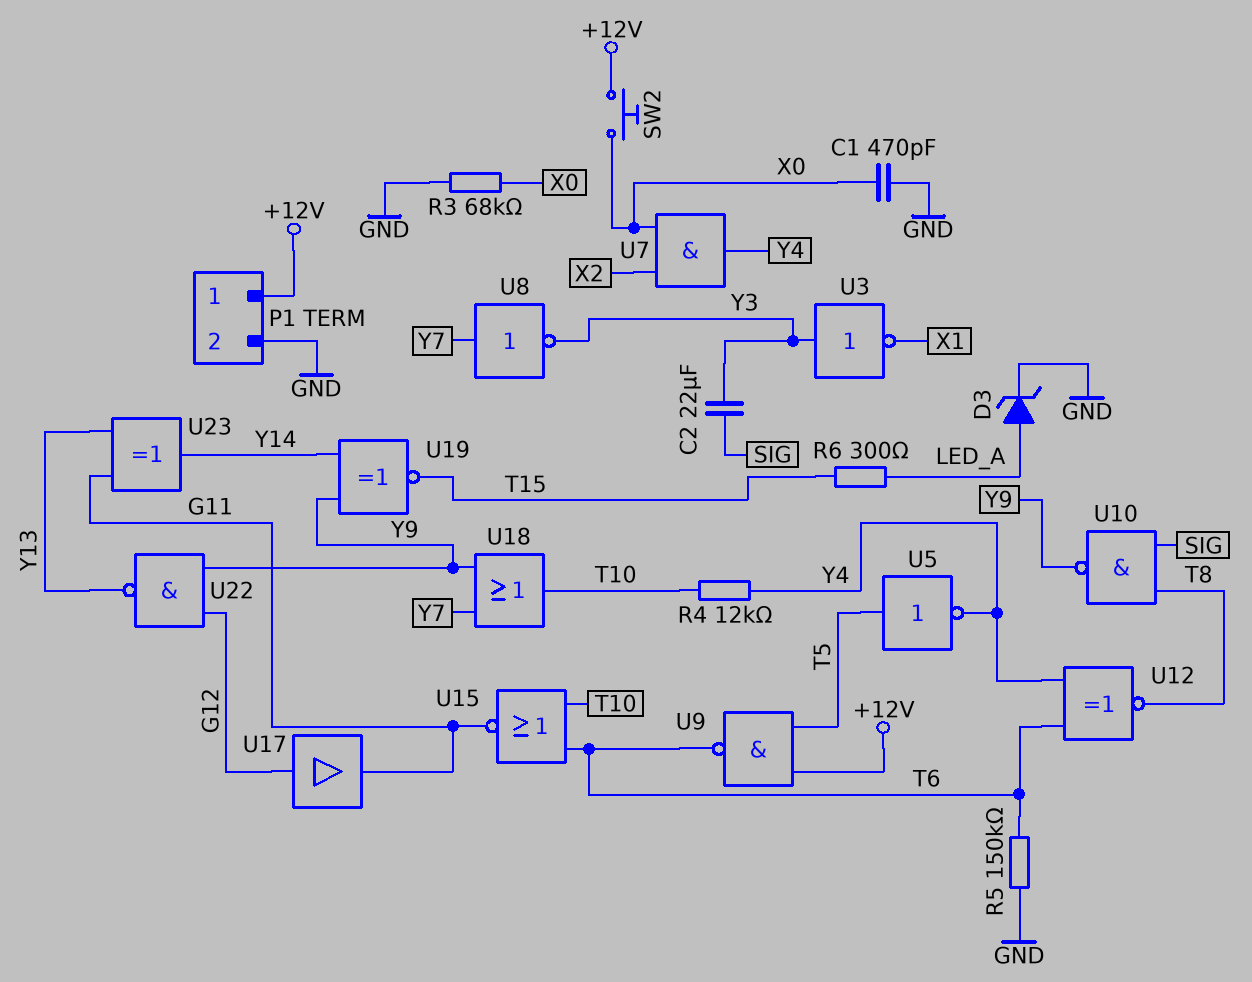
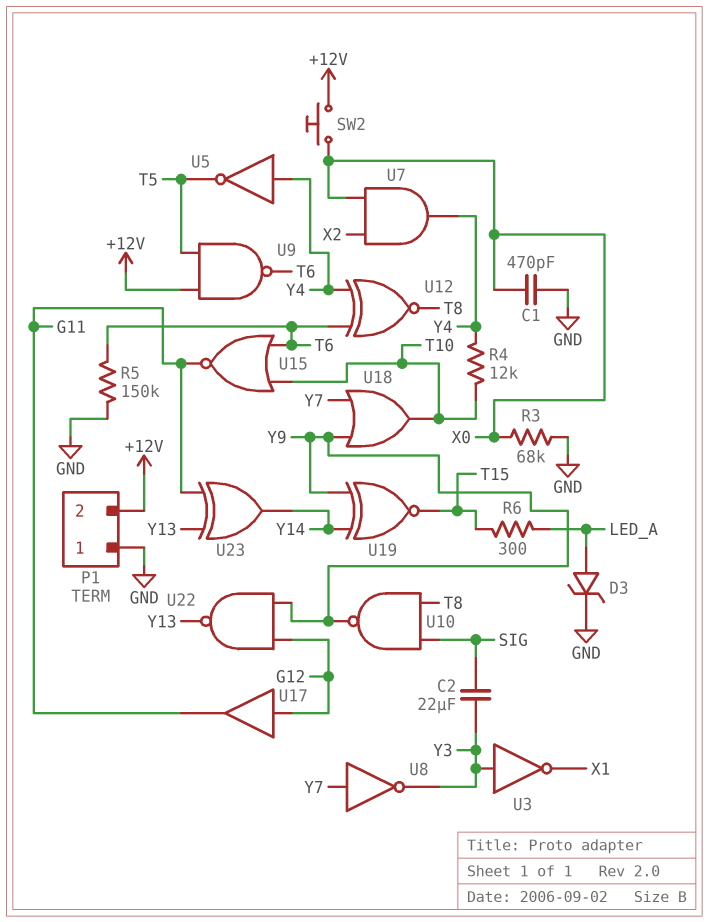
P1 pin 1: +12V -> GND
P1 pin 2: GND -> +12V
U5: NOT (in T5, out Y4) -> NOT (in Y4, out T5)

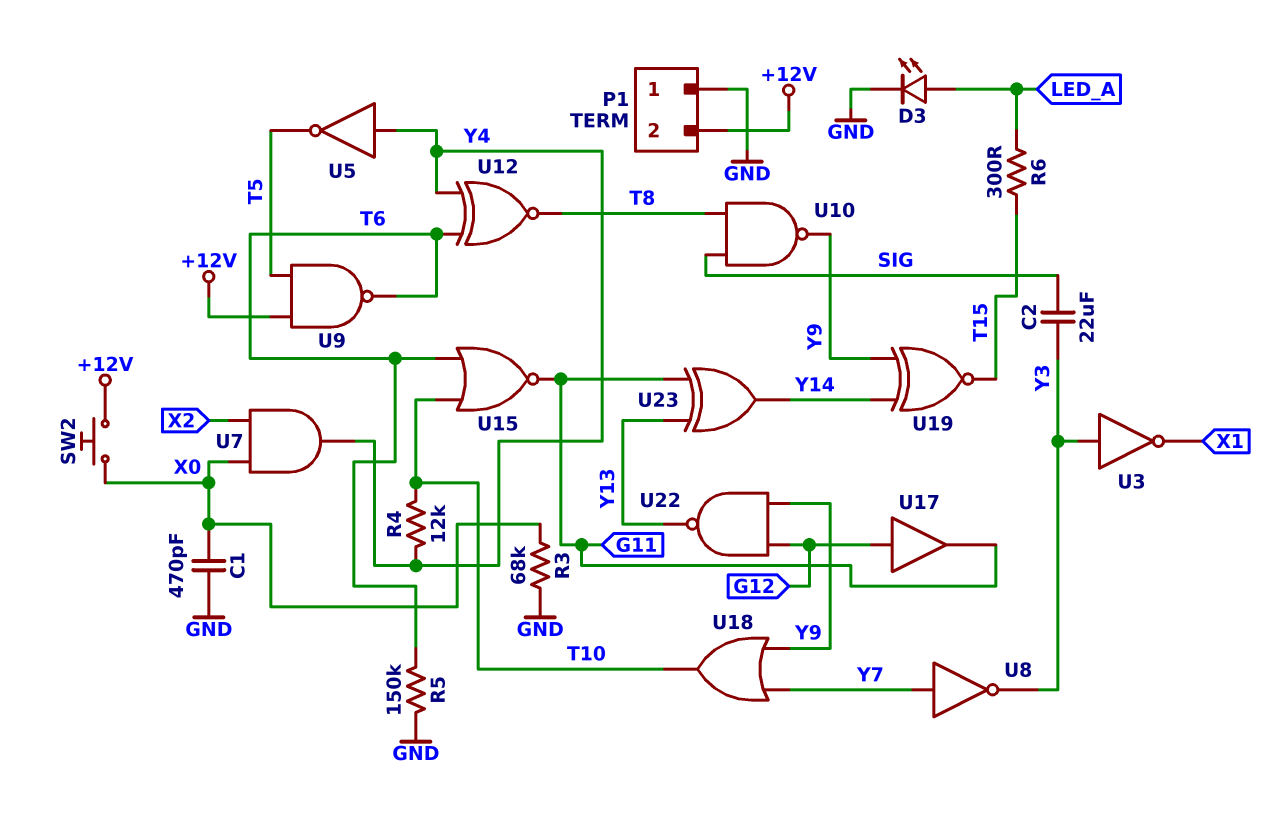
D3: zener (A LED_A, K GND) -> LED (A LED_A, K GND)

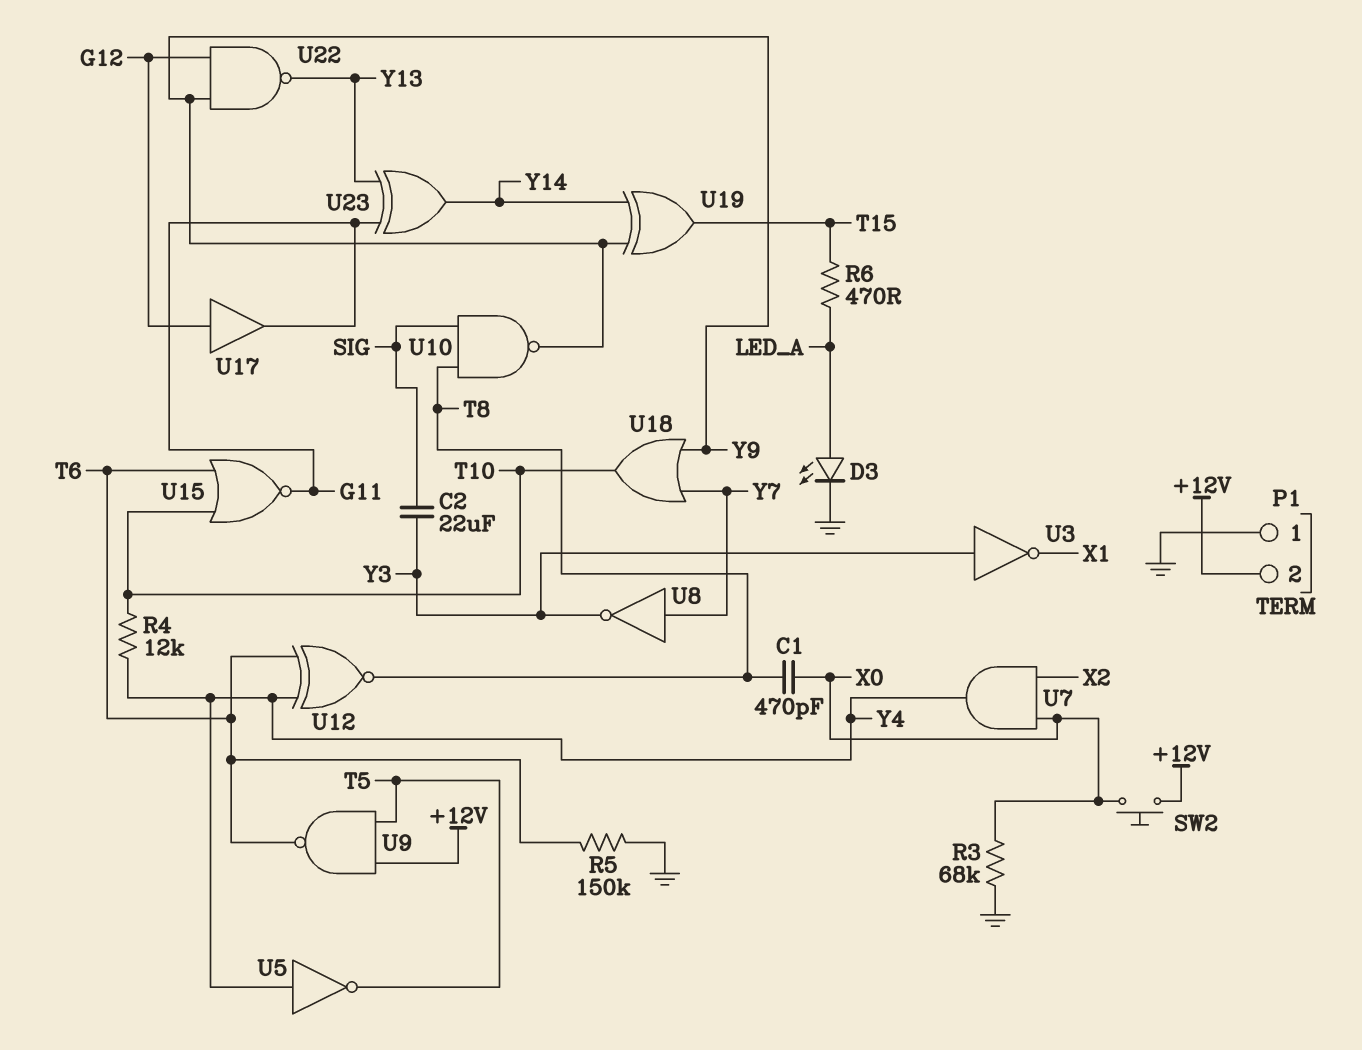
C1: 470pF (GND, X0) -> 470pF (T8, X0)
R6: 300 (LED_A, T15) -> 470 (LED_A, T15)
U19: XNOR (in Y9, in Y14, out T15) -> XOR (in Y9, in Y14, out T15)

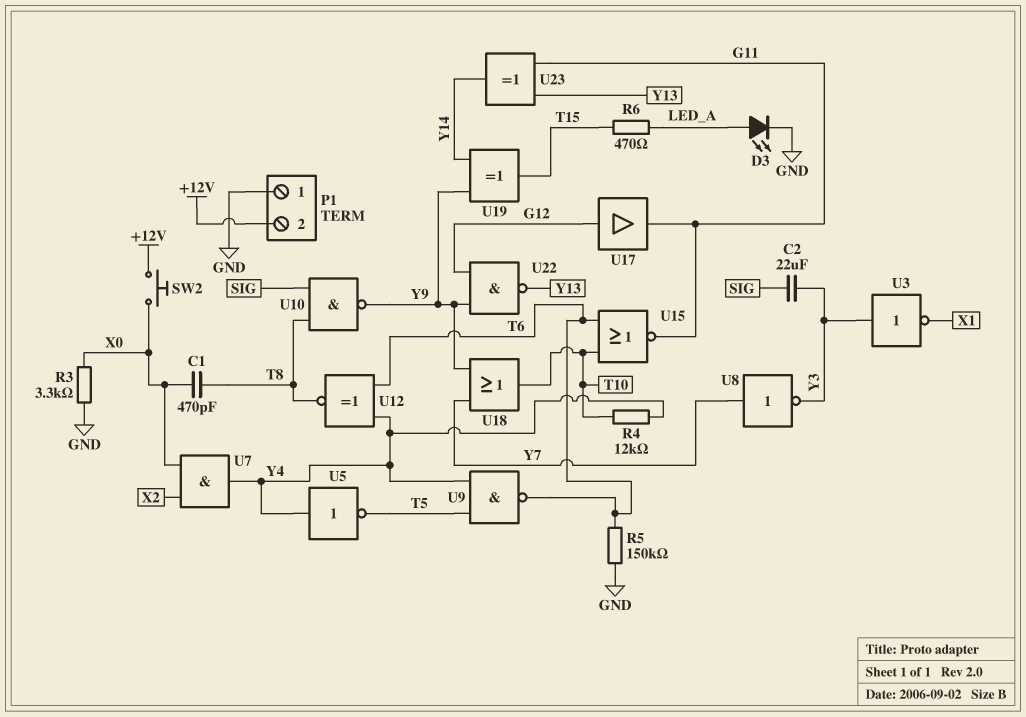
R3: 68k (GND, X0) -> 3.3k (GND, X0)
U9: NAND (in +12V, in T5, out T6) -> NAND (in T5, in Y4, out T6)

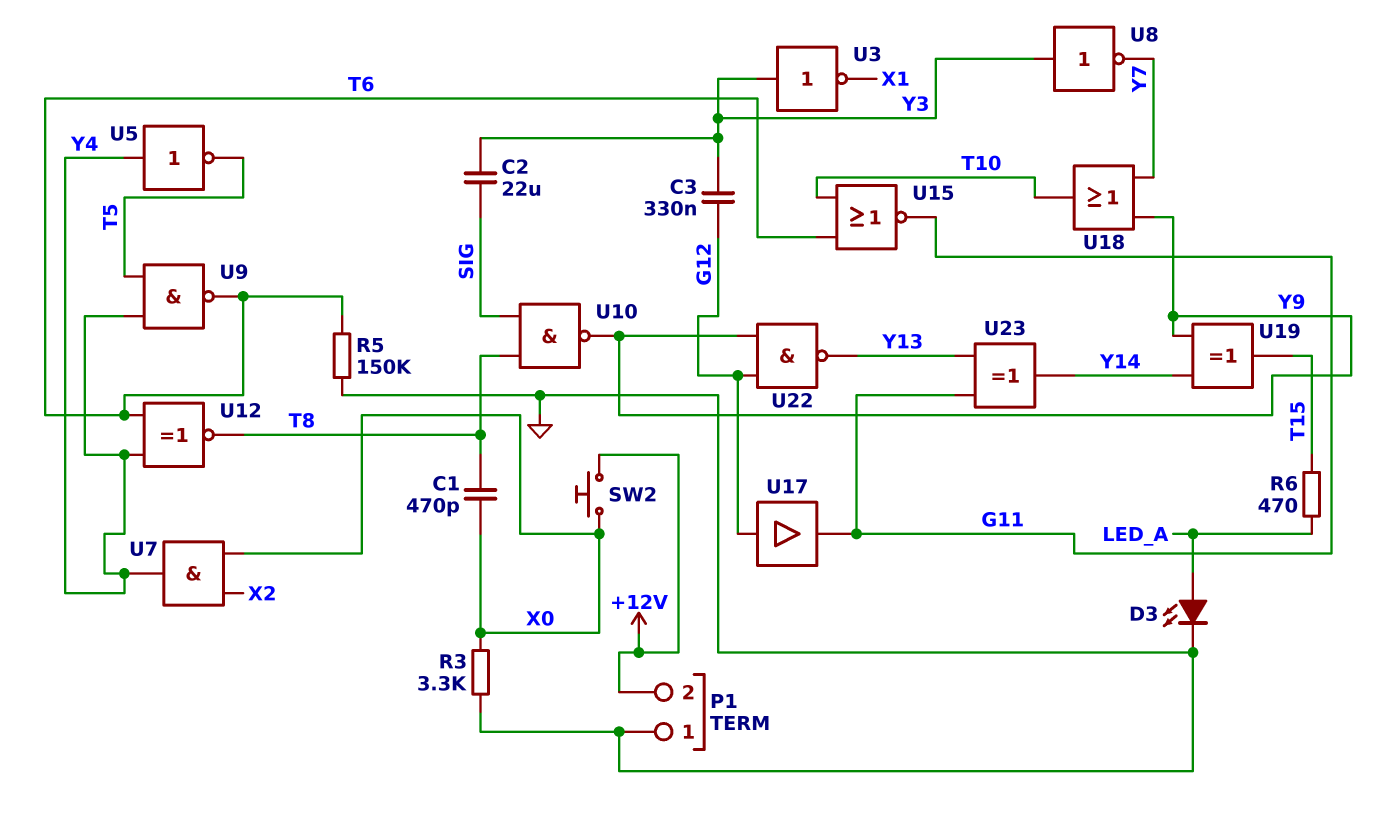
C3: none -> 330nF (G12, Y3)
R4: 12k (T10, Y4) -> none
U8: NOT (in Y7, out Y3) -> NOT (in Y3, out Y7)

